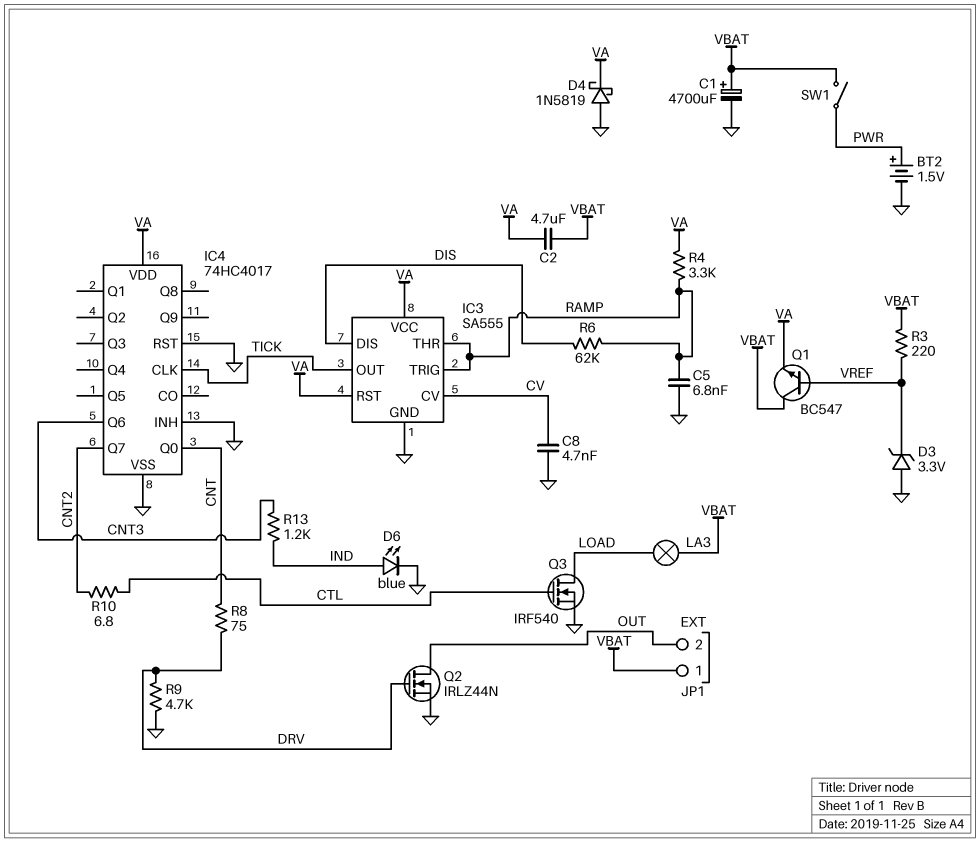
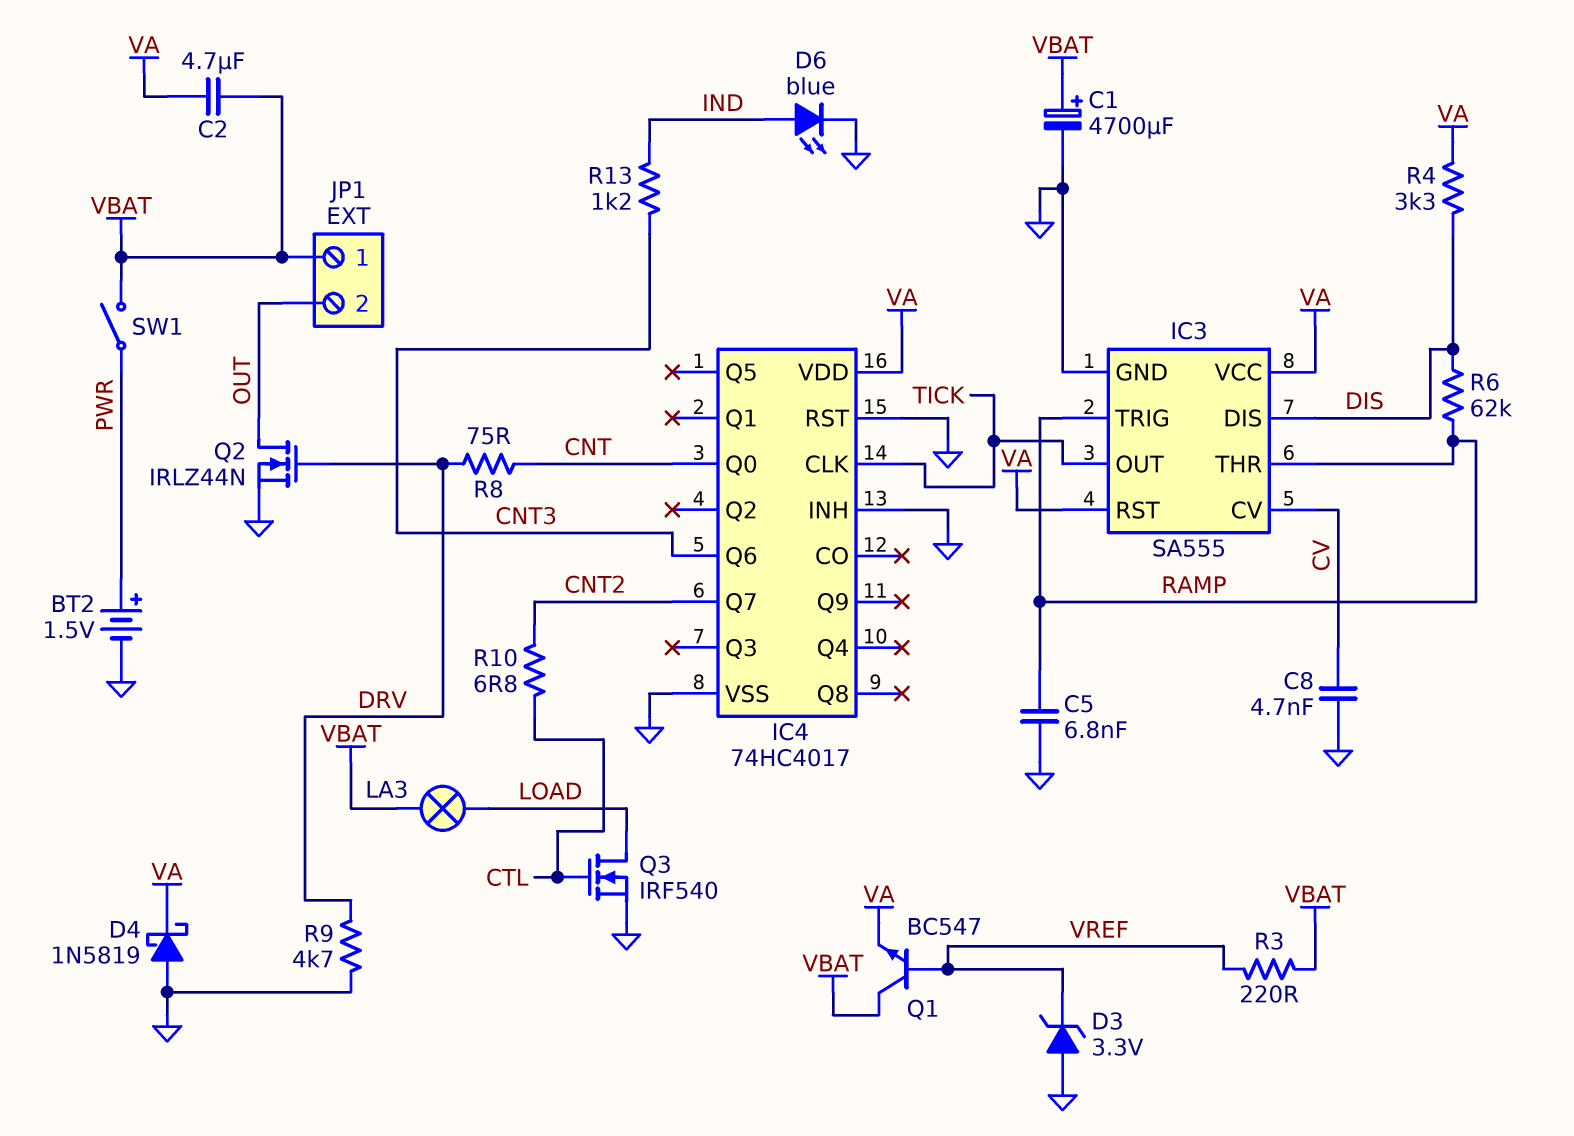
R4: 3.3k (RAMP, VA) -> 3.3k (DIS, VA)

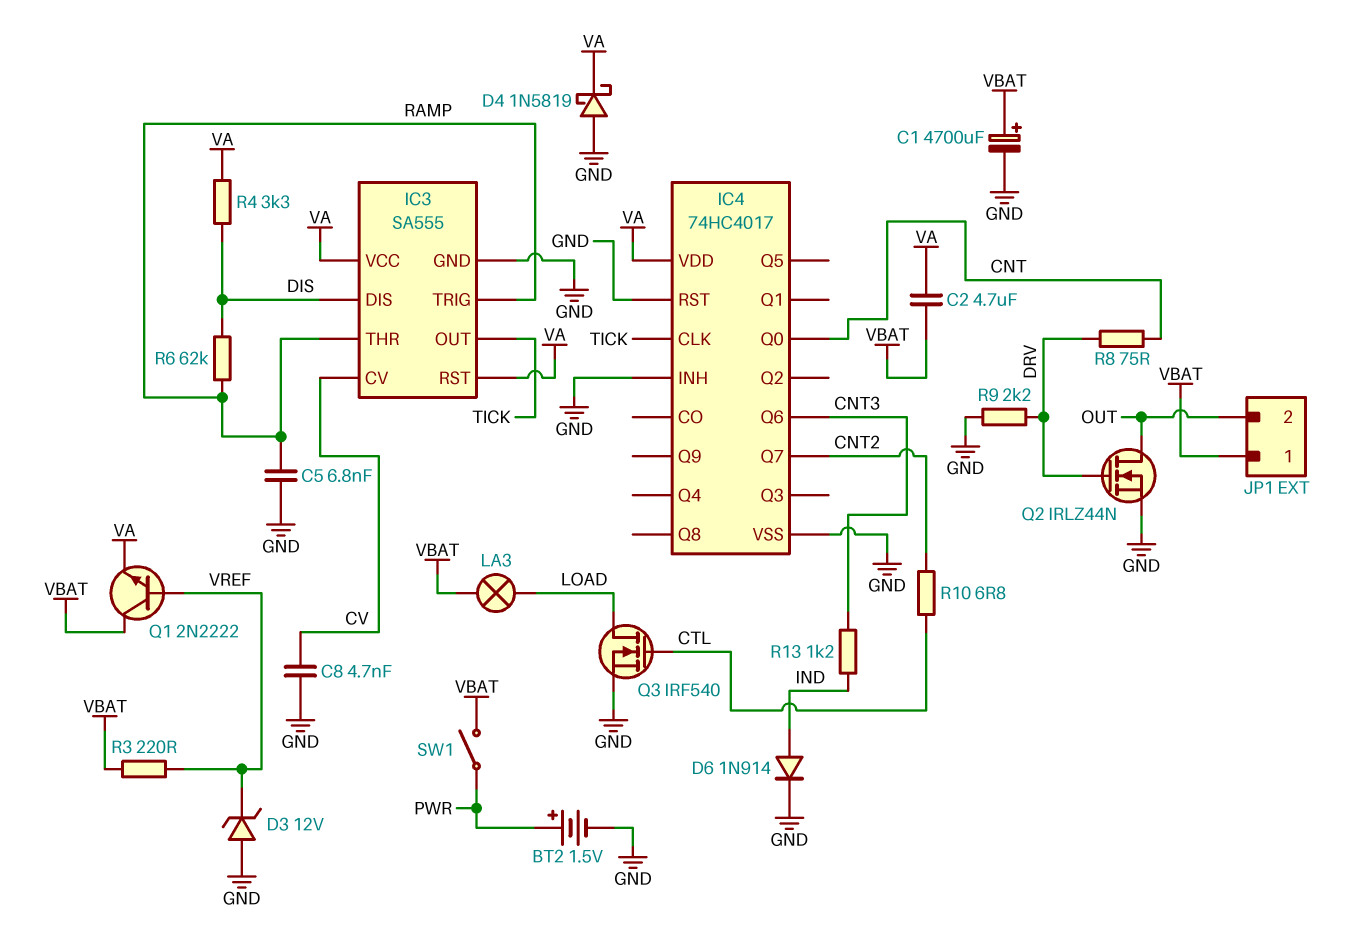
D3: zener 3.3V (A GND, K VREF) -> zener 12V (A GND, K VREF)
D6: LED blue (A IND, K GND) -> diode 1N914 (A IND, K GND)
Q1: NPN BC547 (B VREF, C VBAT, E VA) -> NPN 2N2222 (B VREF, C VBAT, E VA)
R9: 4.7k (DRV, GND) -> 2.2k (DRV, GND)

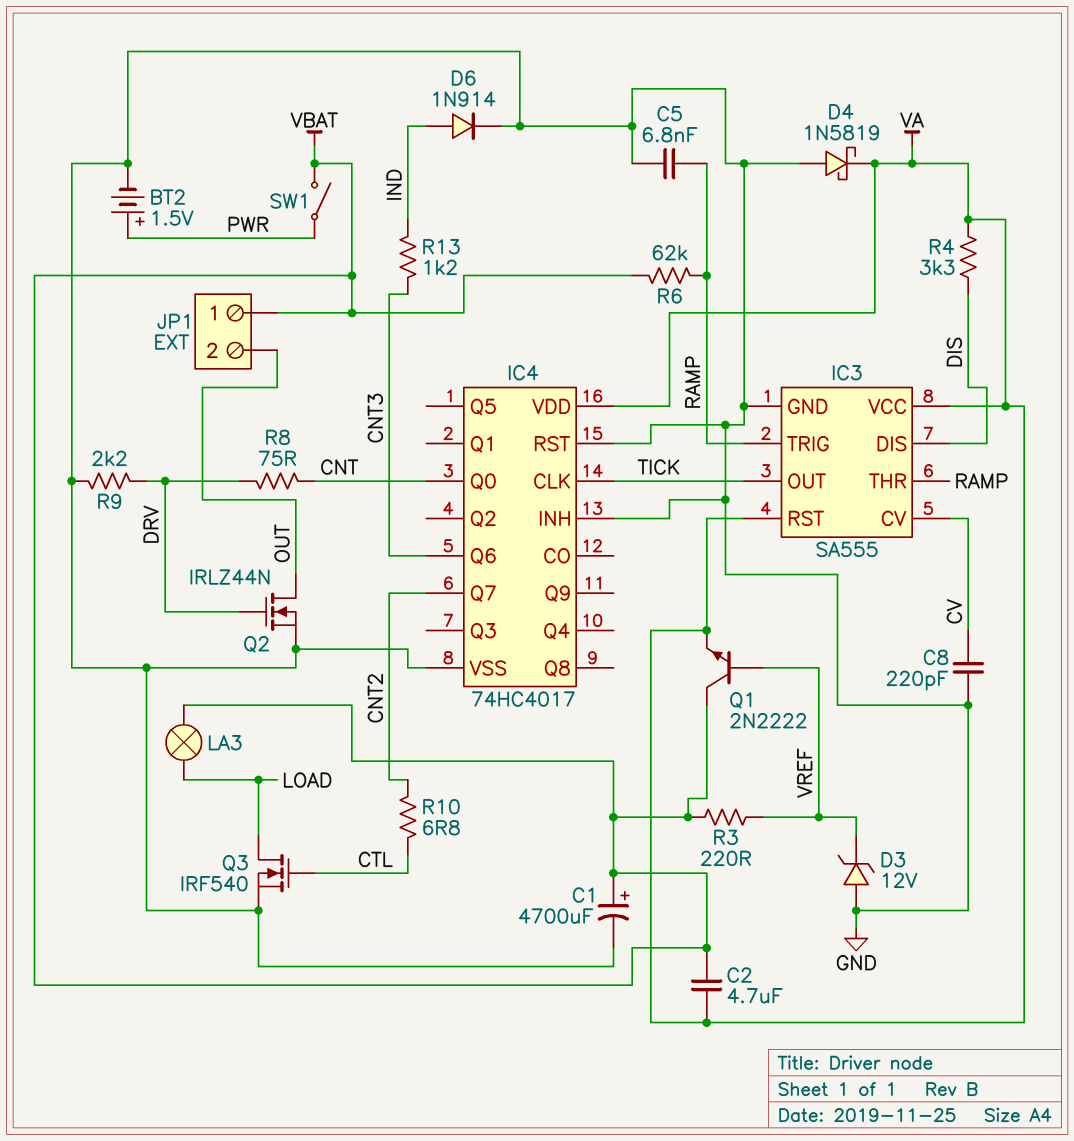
C8: 4.7nF (CV, GND) -> 220pF (CV, GND)
R6: 62k (DIS, RAMP) -> 62k (RAMP, VBAT)

